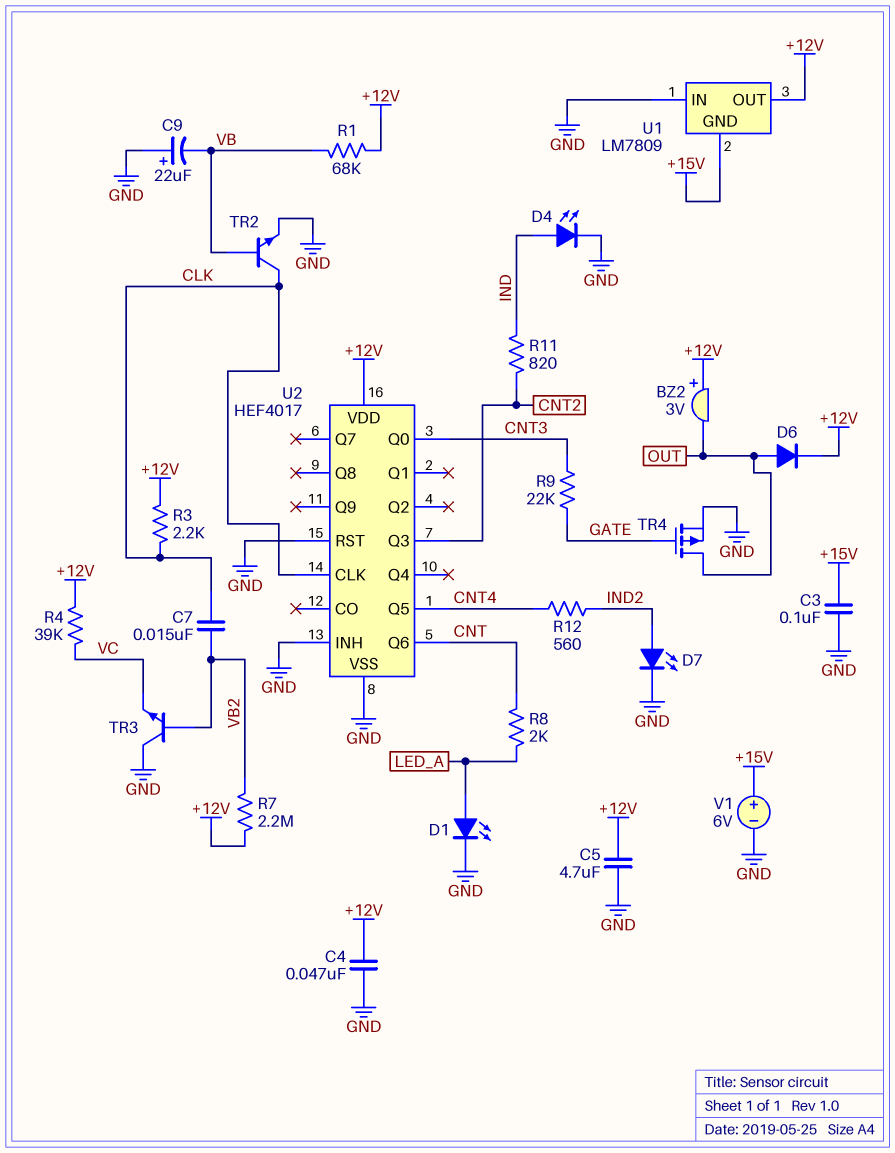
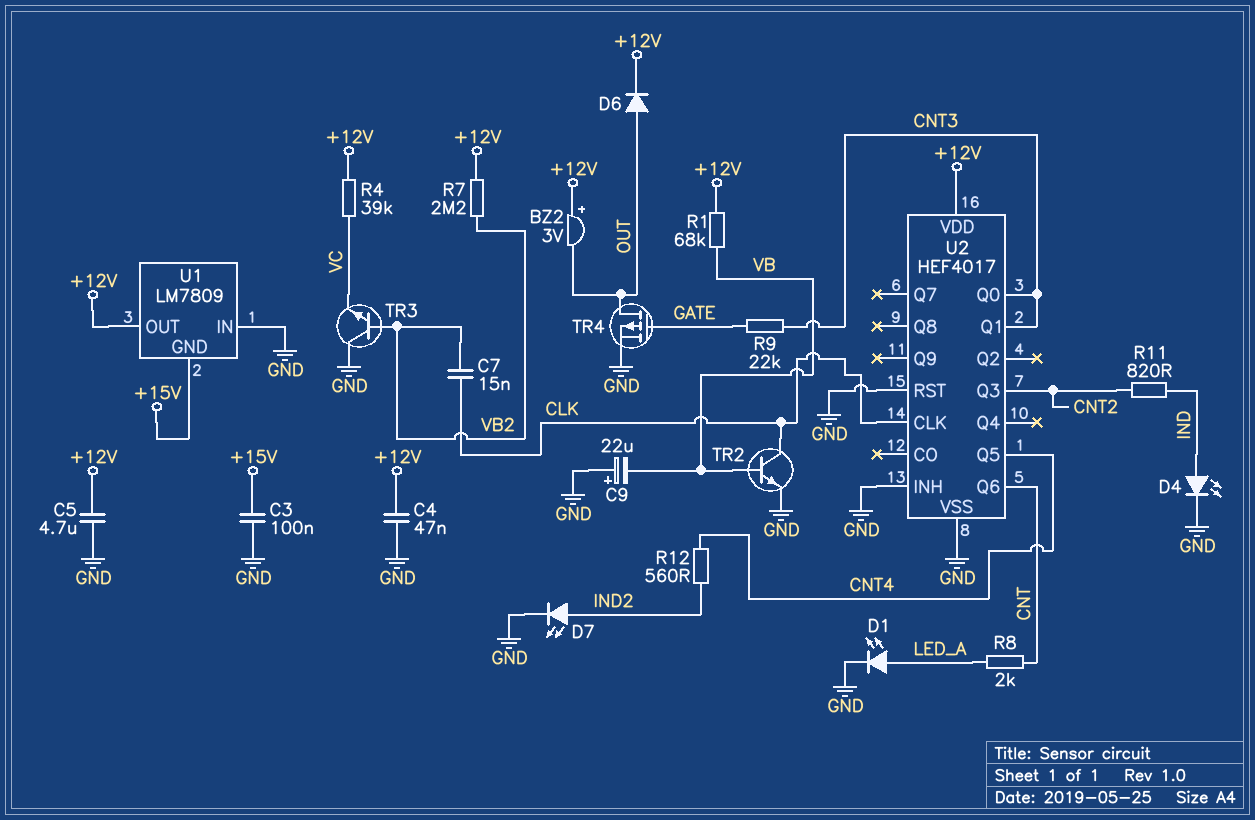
R3: 2.2k (+12V, CLK) -> none
U2 pin Q1: none -> CNT3
V1: 6V (plus +15V, minus GND) -> none

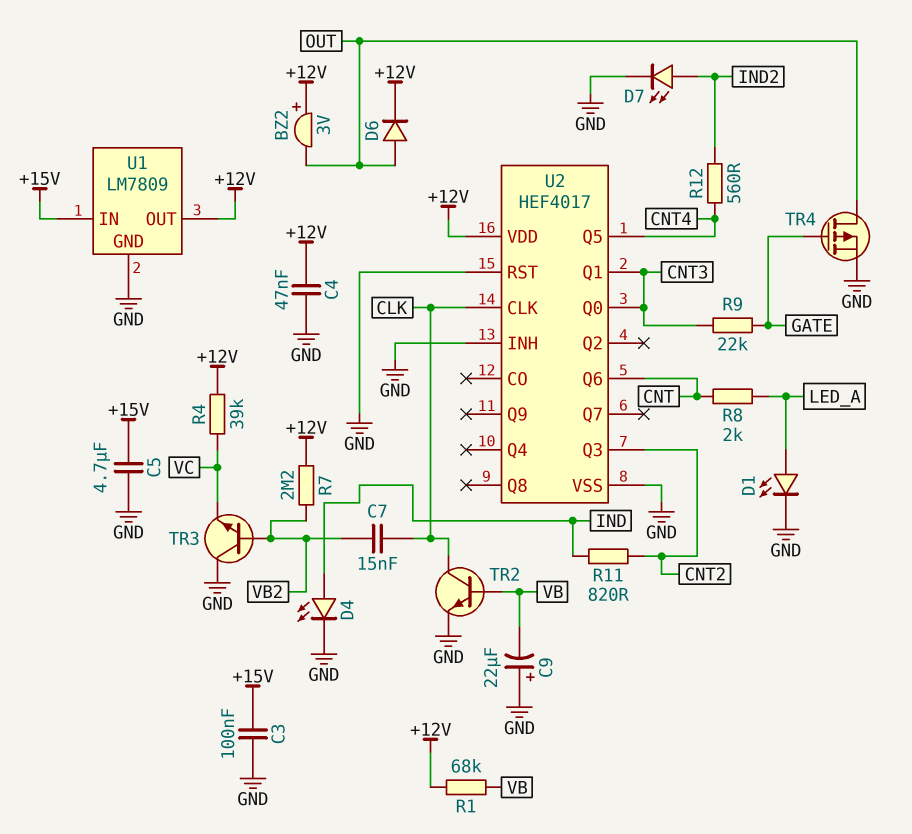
C5: 4.7uF (+12V, GND) -> 4.7uF (+15V, GND)
U1 pin GND: +15V -> GND
U1 pin IN: GND -> +15V

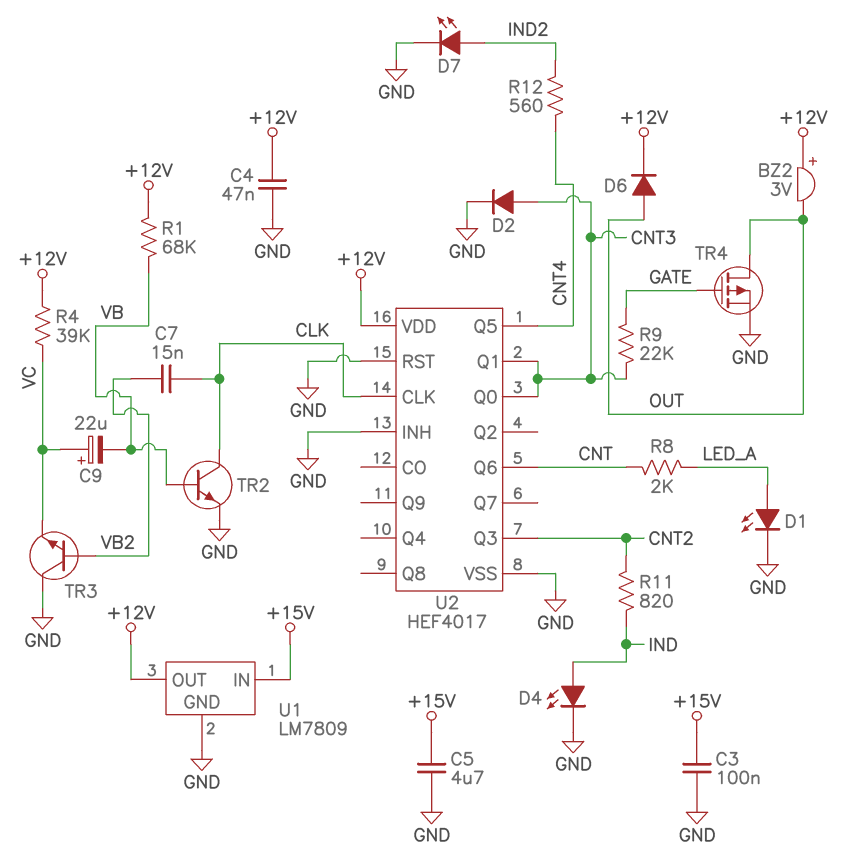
C9: 22uF (plus GND, minus VB) -> 22uF (plus VC, minus VB)
D2: none -> diode (A CNT3, K GND)
R7: 2.2M (+12V, VB2) -> none

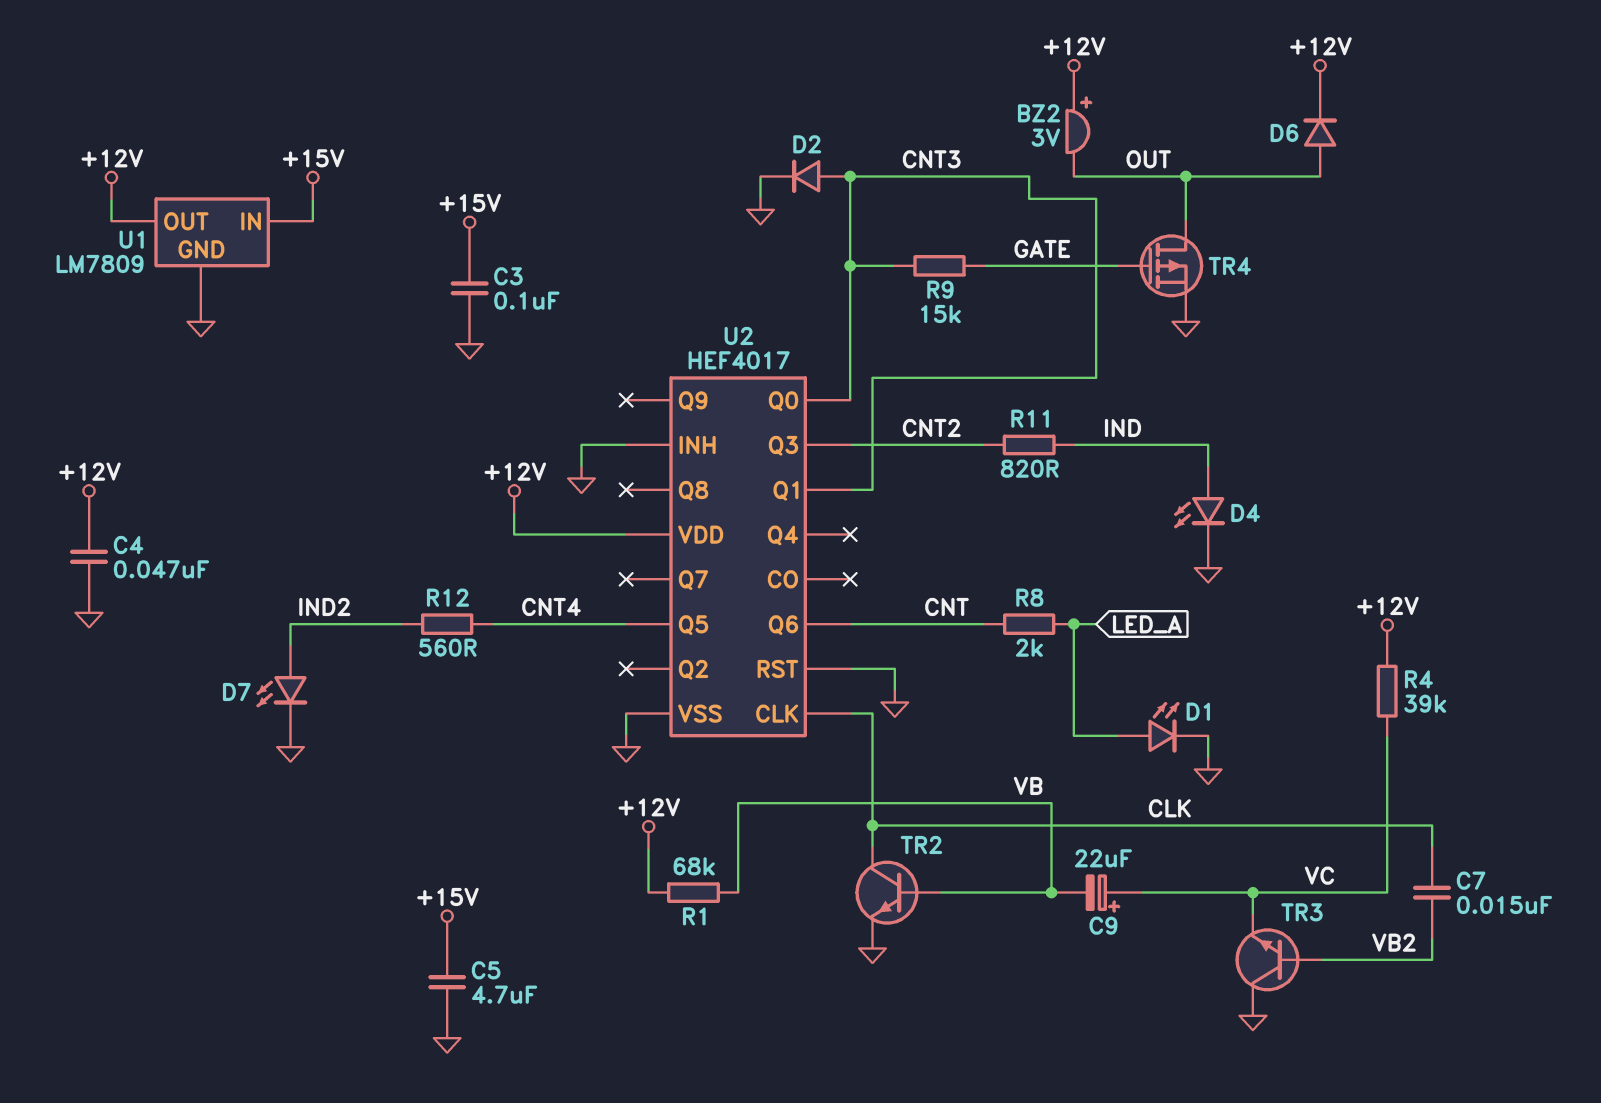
R9: 22k (CNT3, GATE) -> 15k (CNT3, GATE)

